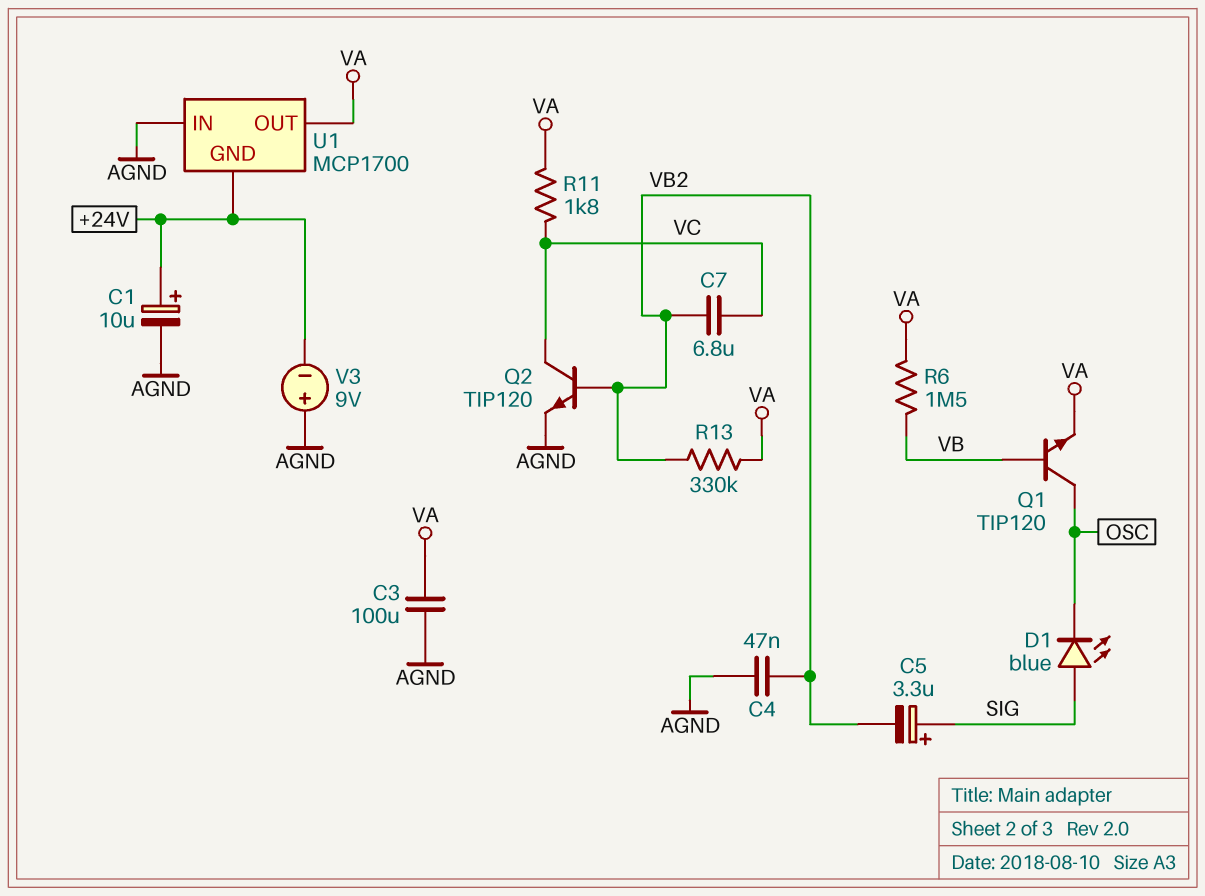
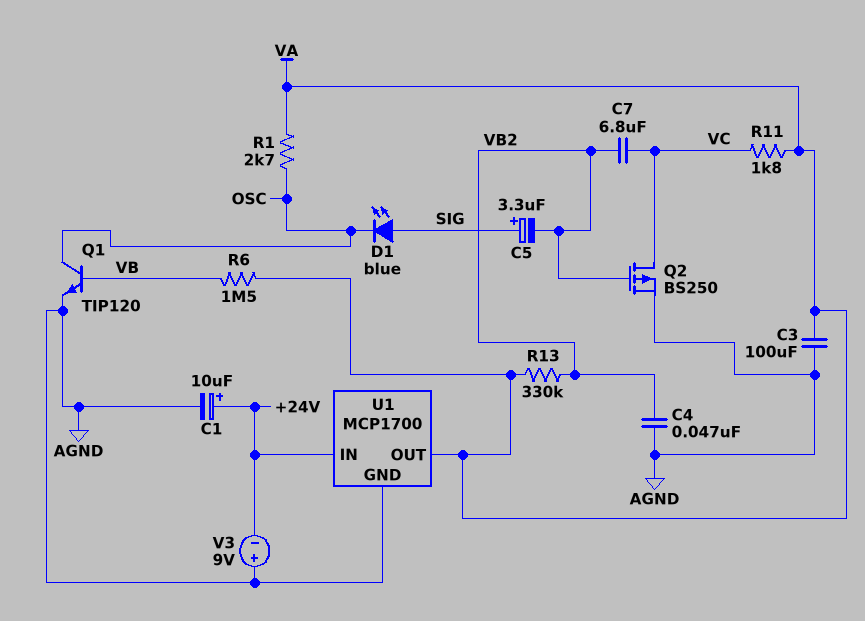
Q1: NPN TIP120 (B VB, C OSC, E VA) -> NPN TIP120 (B VB, C OSC, E AGND)
Q2: NPN TIP120 (B VB2, C VC, E AGND) -> PMOS BS250 (G VB2, D VC, S AGND)
R1: none -> 2.7k (OSC, VA)
U1 pin GND: +24V -> AGND
U1 pin IN: AGND -> +24V

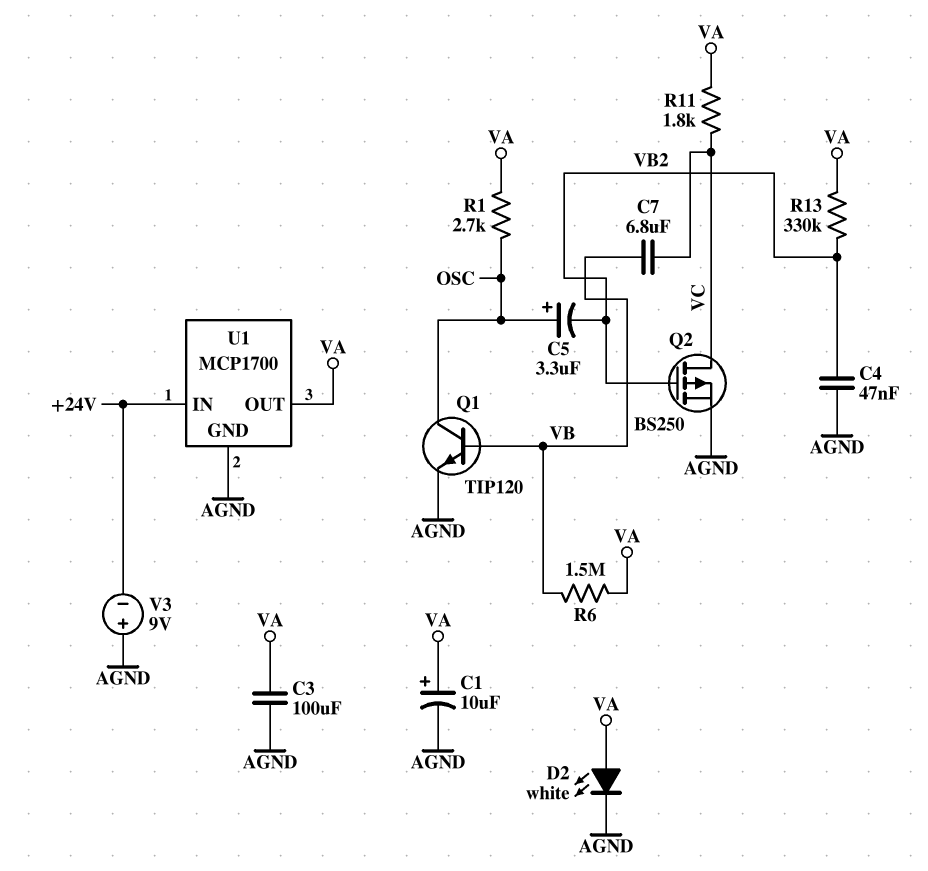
C1: 10uF (plus +24V, minus AGND) -> 10uF (plus VA, minus AGND)
C5: 3.3uF (plus SIG, minus VB2) -> 3.3uF (plus OSC, minus VB2)
C7: 6.8uF (VB2, VC) -> 6.8uF (VB, VC)
D1: LED blue (A SIG, K OSC) -> none
D2: none -> LED white (A VA, K AGND)

